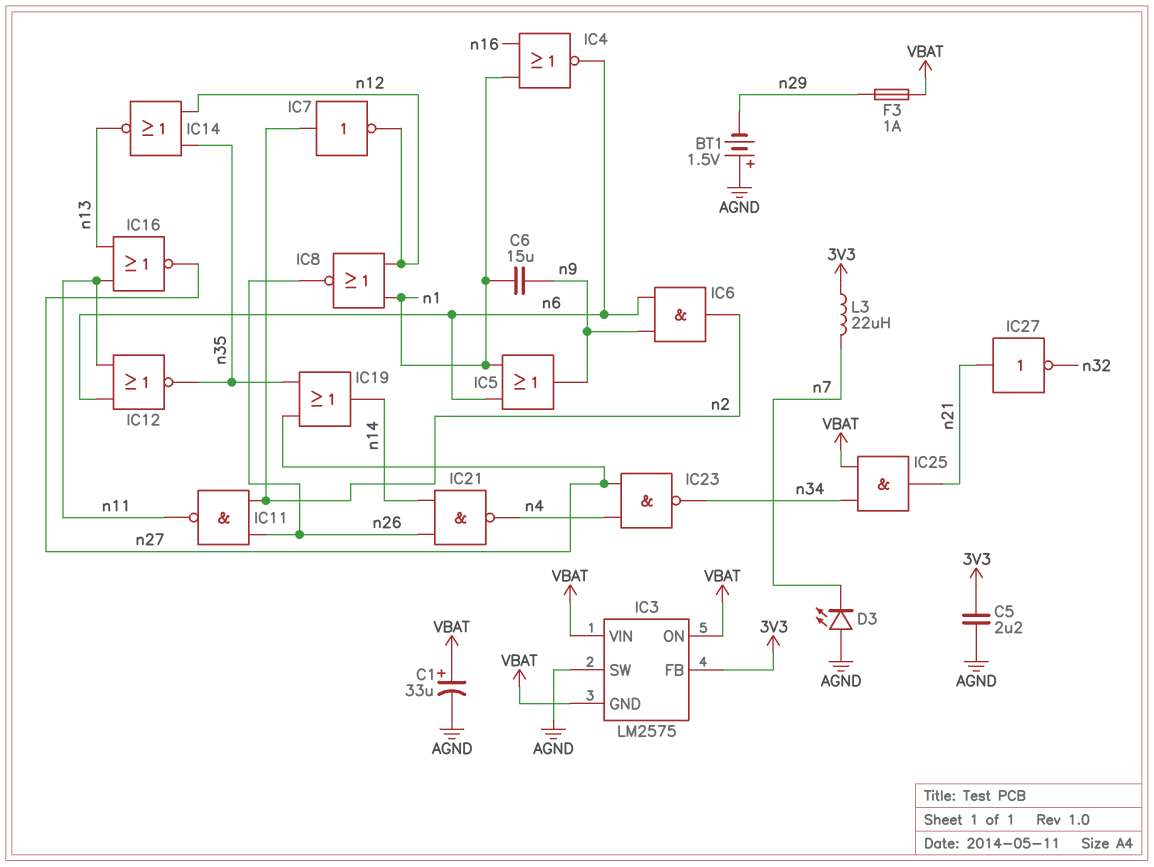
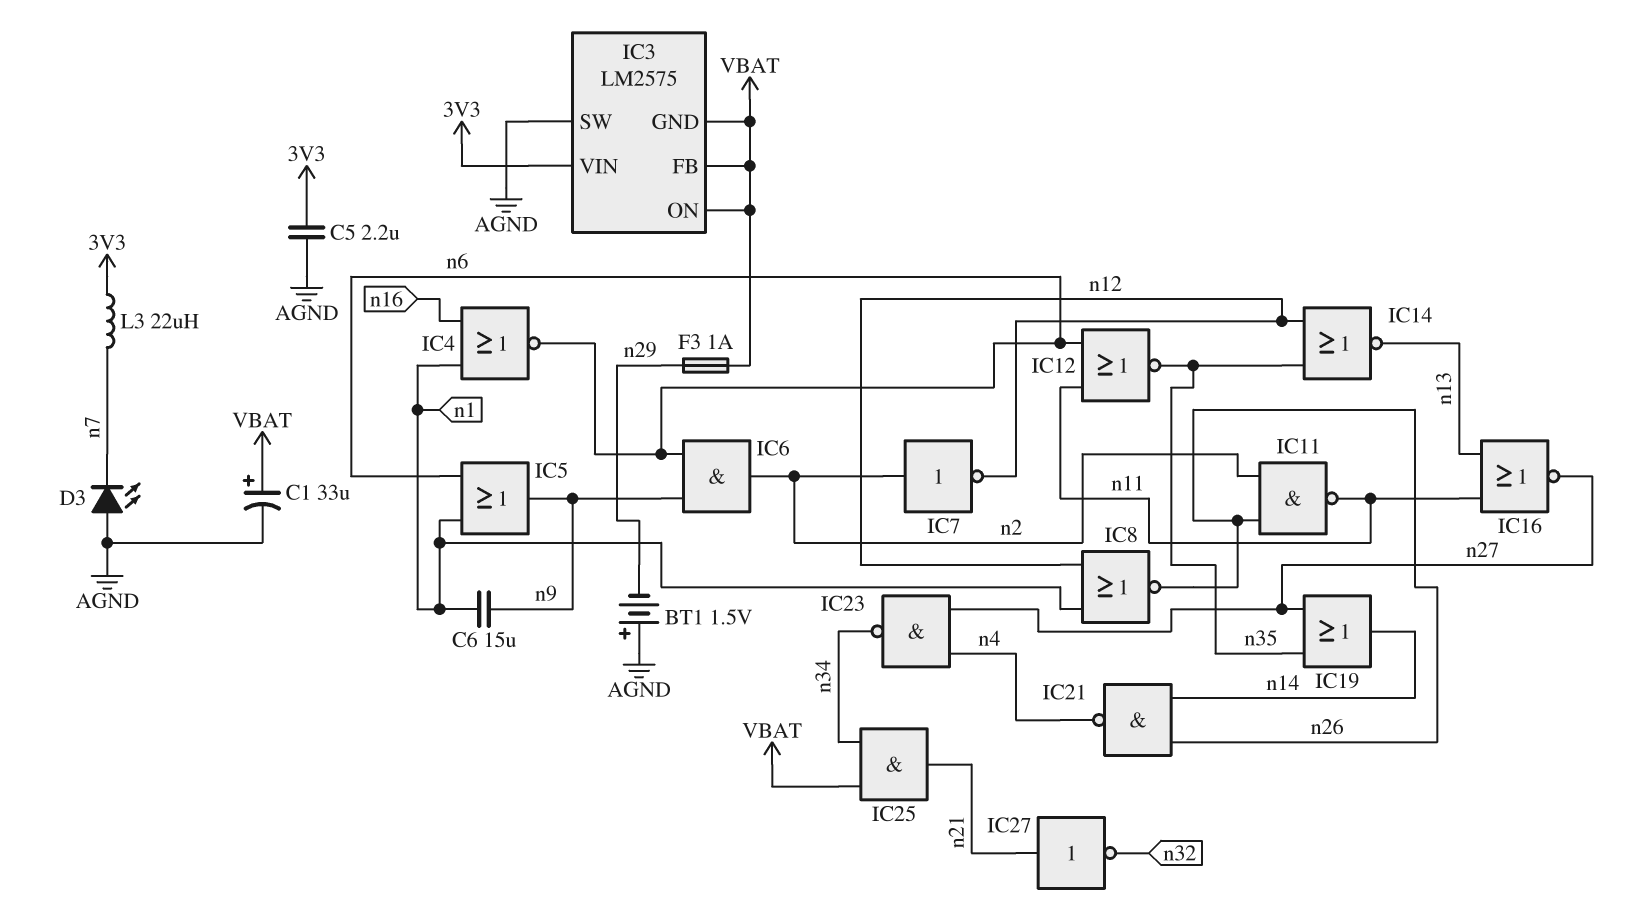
IC3 pin FB: 3V3 -> VBAT
IC3 pin VIN: VBAT -> 3V3

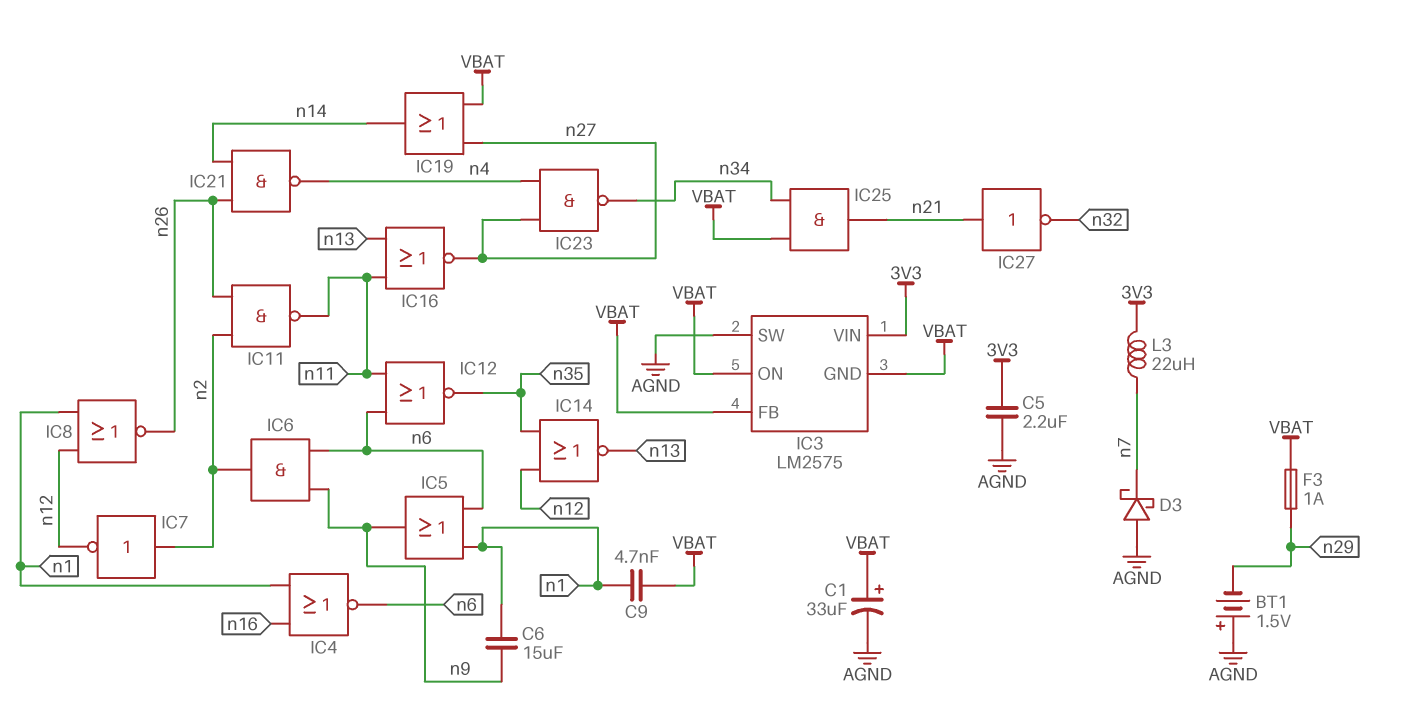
C9: none -> 4.7nF (VBAT, n1)
D3: LED (A AGND, K n7) -> schottky (A AGND, K n7)
IC19: OR (in n27, in n35, out n14) -> OR (in VBAT, in n27, out n14)

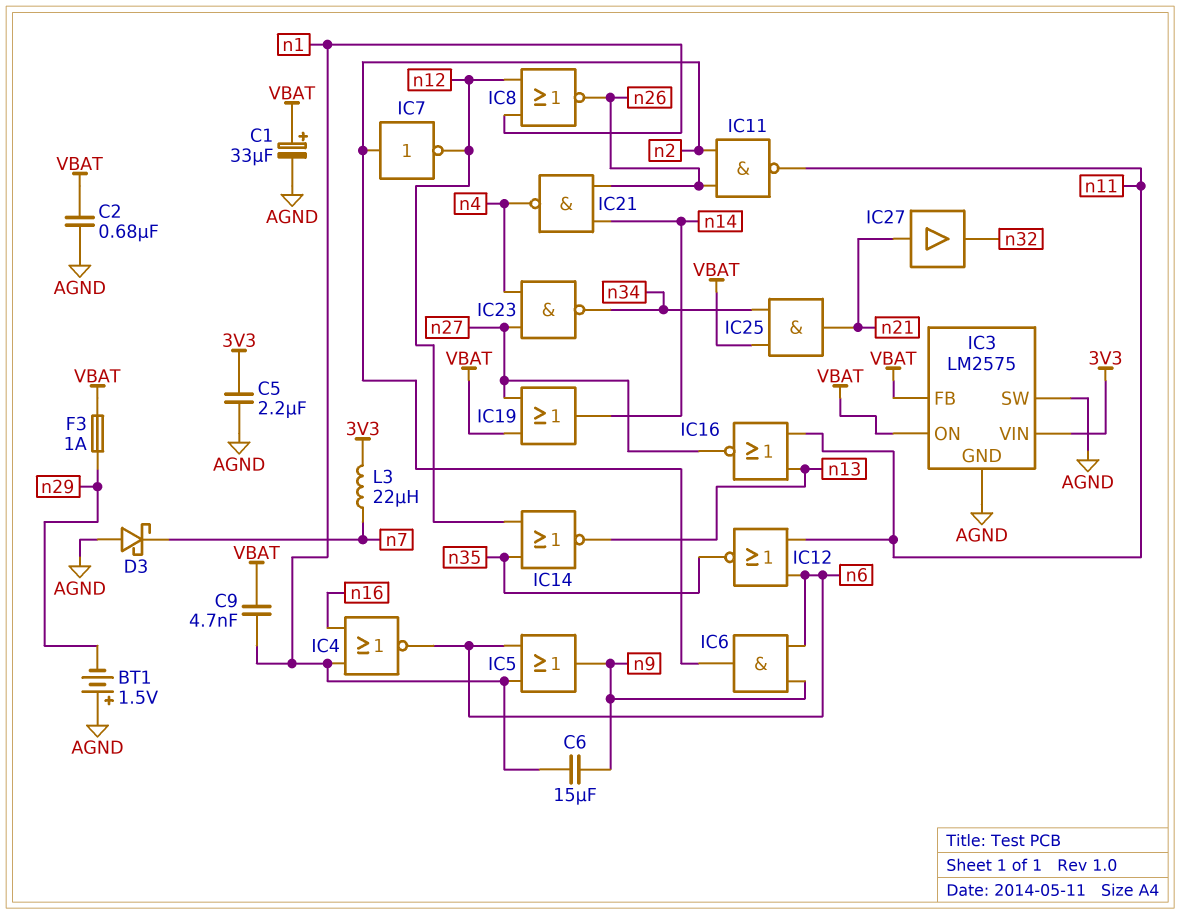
C2: none -> 680nF (AGND, VBAT)
IC3 pin GND: VBAT -> AGND
IC27: NOT (in n21, out n32) -> buffer (in n21, out n32)

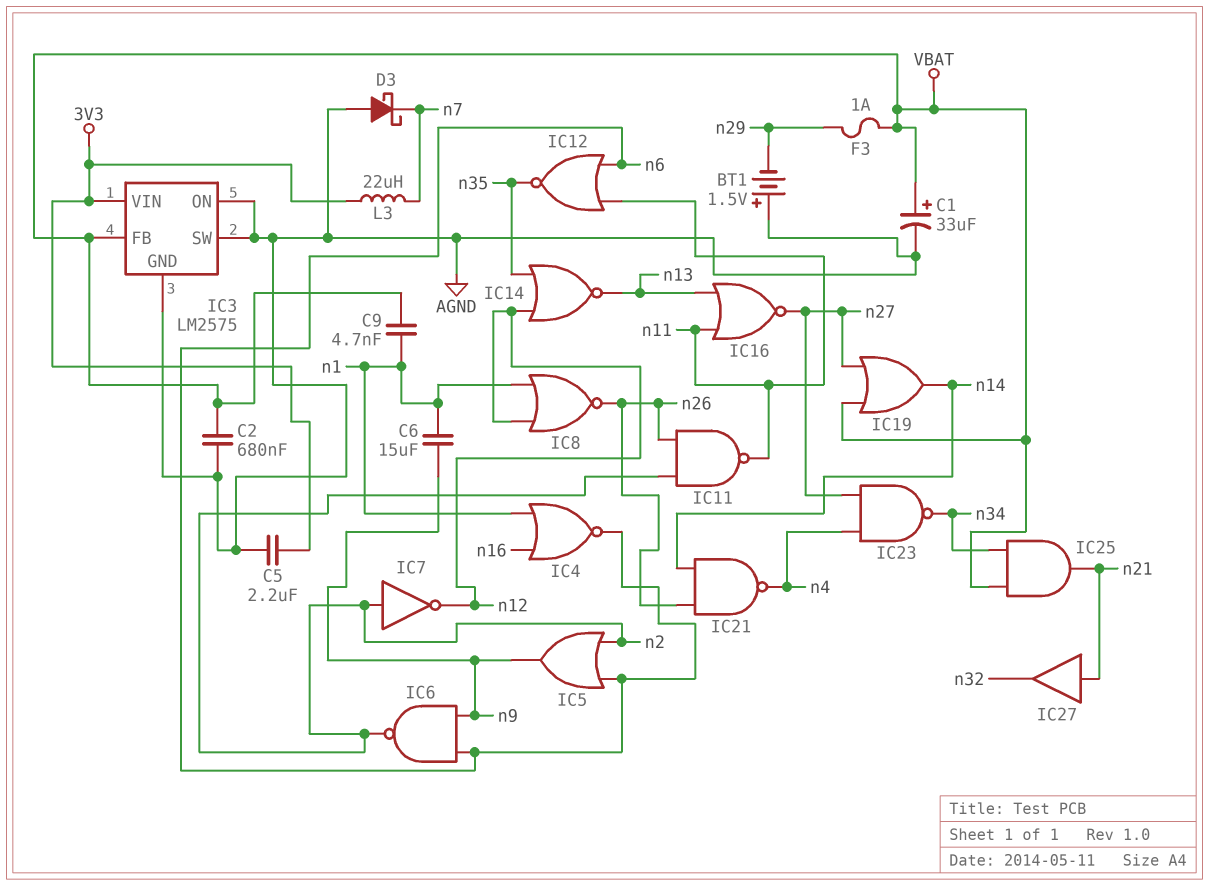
IC3 pin ON: VBAT -> AGND
IC5: OR (in n1, in n6, out n9) -> OR (in n2, in n6, out n9)
IC6: AND (in n6, in n9, out n2) -> NAND (in n6, in n9, out n2)

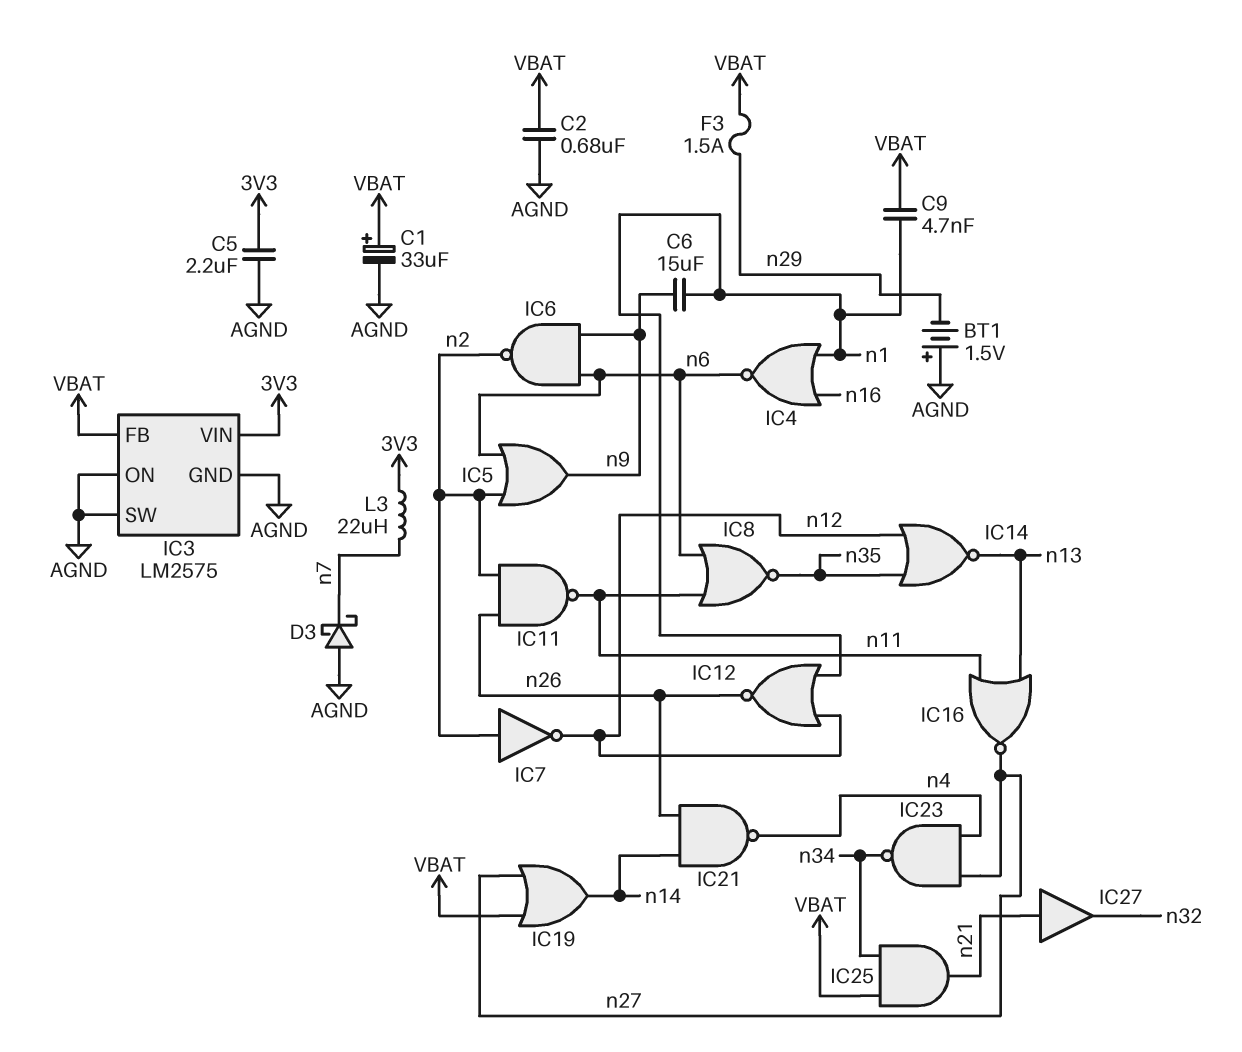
F3: 1A (VBAT, n29) -> 1.5A (VBAT, n29)
IC8: NOR (in n1, in n12, out n26) -> NOR (in n6, in n11, out n35)
IC12: NOR (in n6, in n11, out n35) -> NOR (in n1, in n12, out n26)

